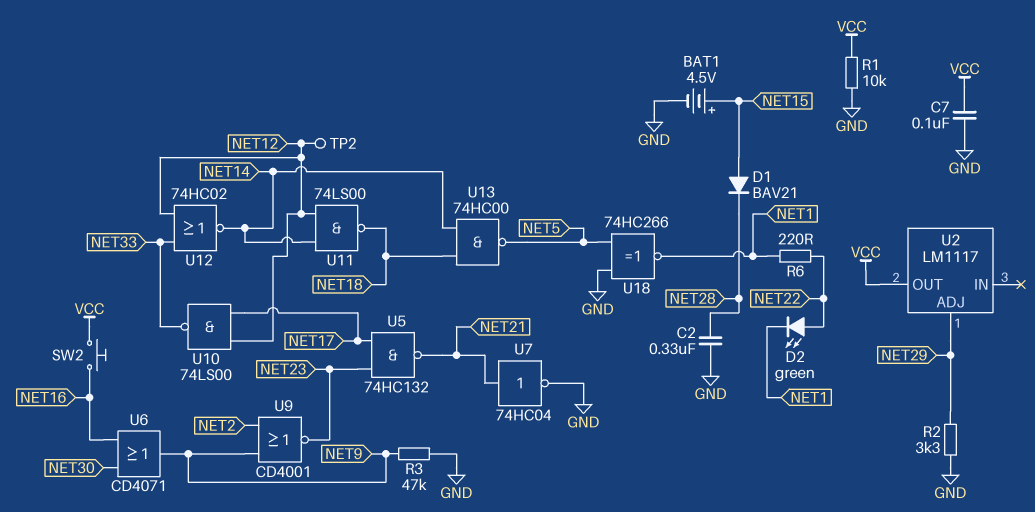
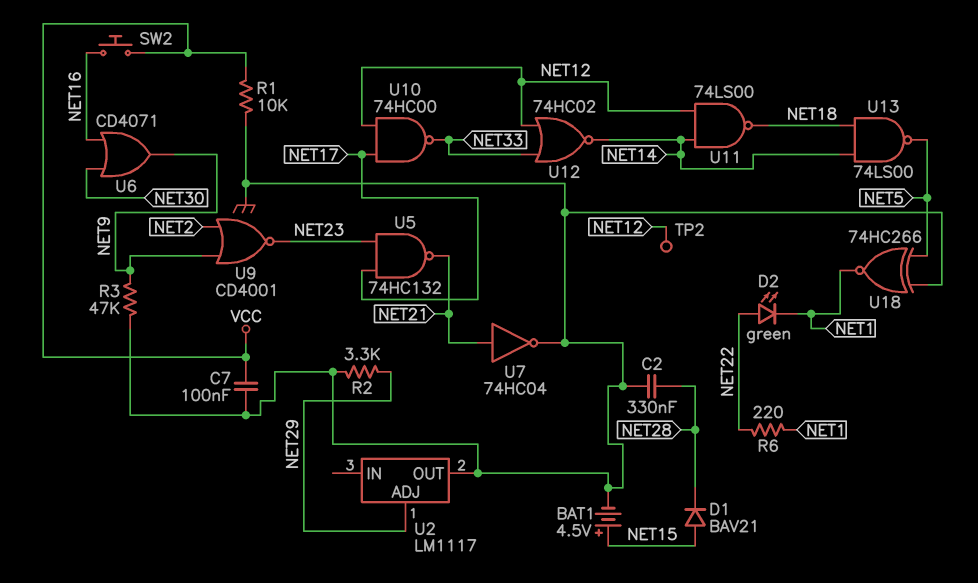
U2 pin OUT: VCC -> GND
U10: NAND 74LS00 (in NET12, in NET17, out NET33) -> NAND 74HC00 (in NET12, in NET17, out NET33)
U13: NAND 74HC00 (in NET14, in NET18, out NET5) -> NAND 74LS00 (in NET14, in NET18, out NET5)

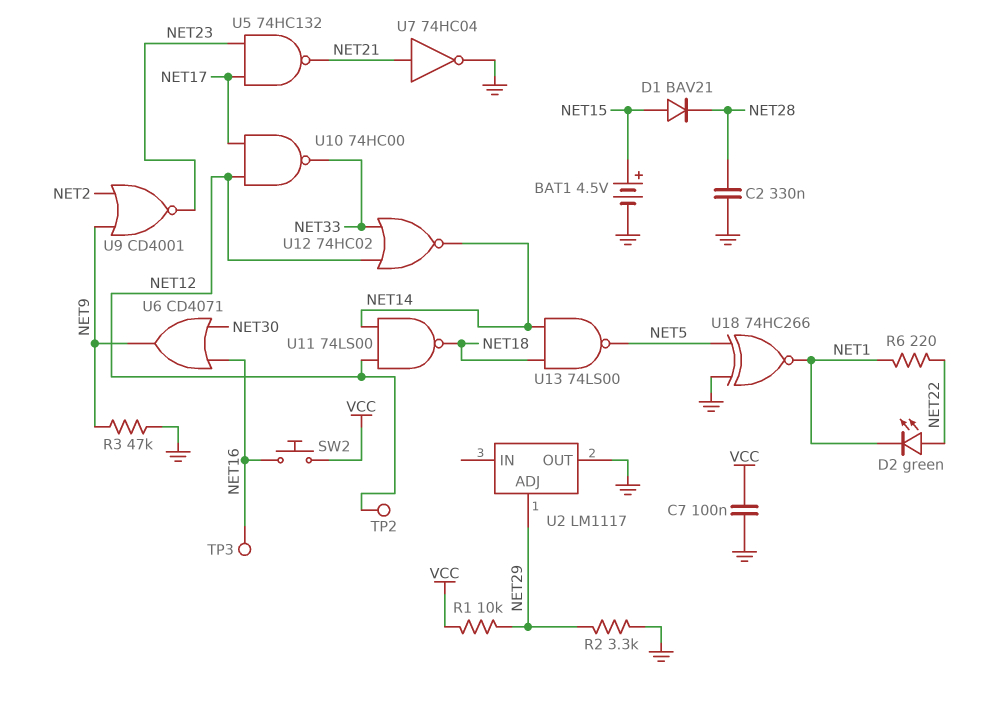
R1: 10k (GND, VCC) -> 10k (NET29, VCC)
TP3: none -> test point (NET16)

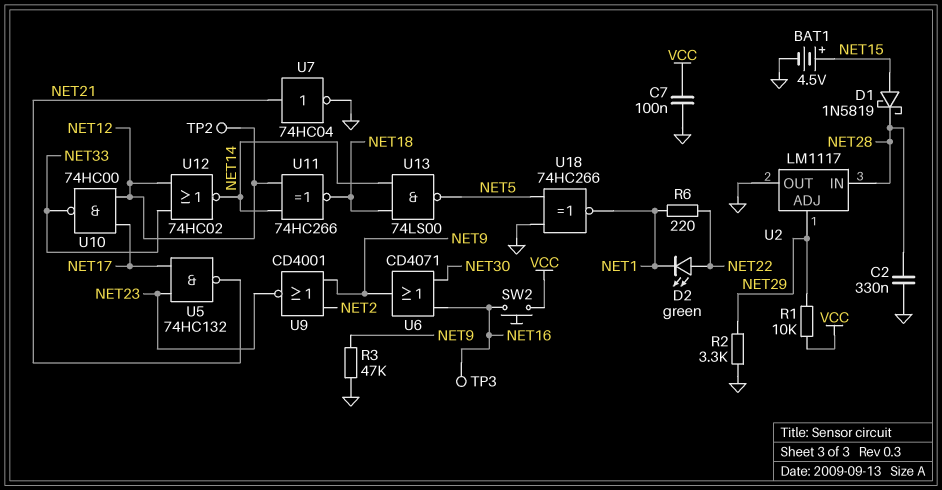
D1: diode BAV21 (A NET15, K NET28) -> schottky 1N5819 (A NET15, K NET28)
U2 pin IN: none -> NET28
U11: NAND 74LS00 (in NET12, in NET14, out NET18) -> XNOR 74HC266 (in NET12, in NET14, out NET18)

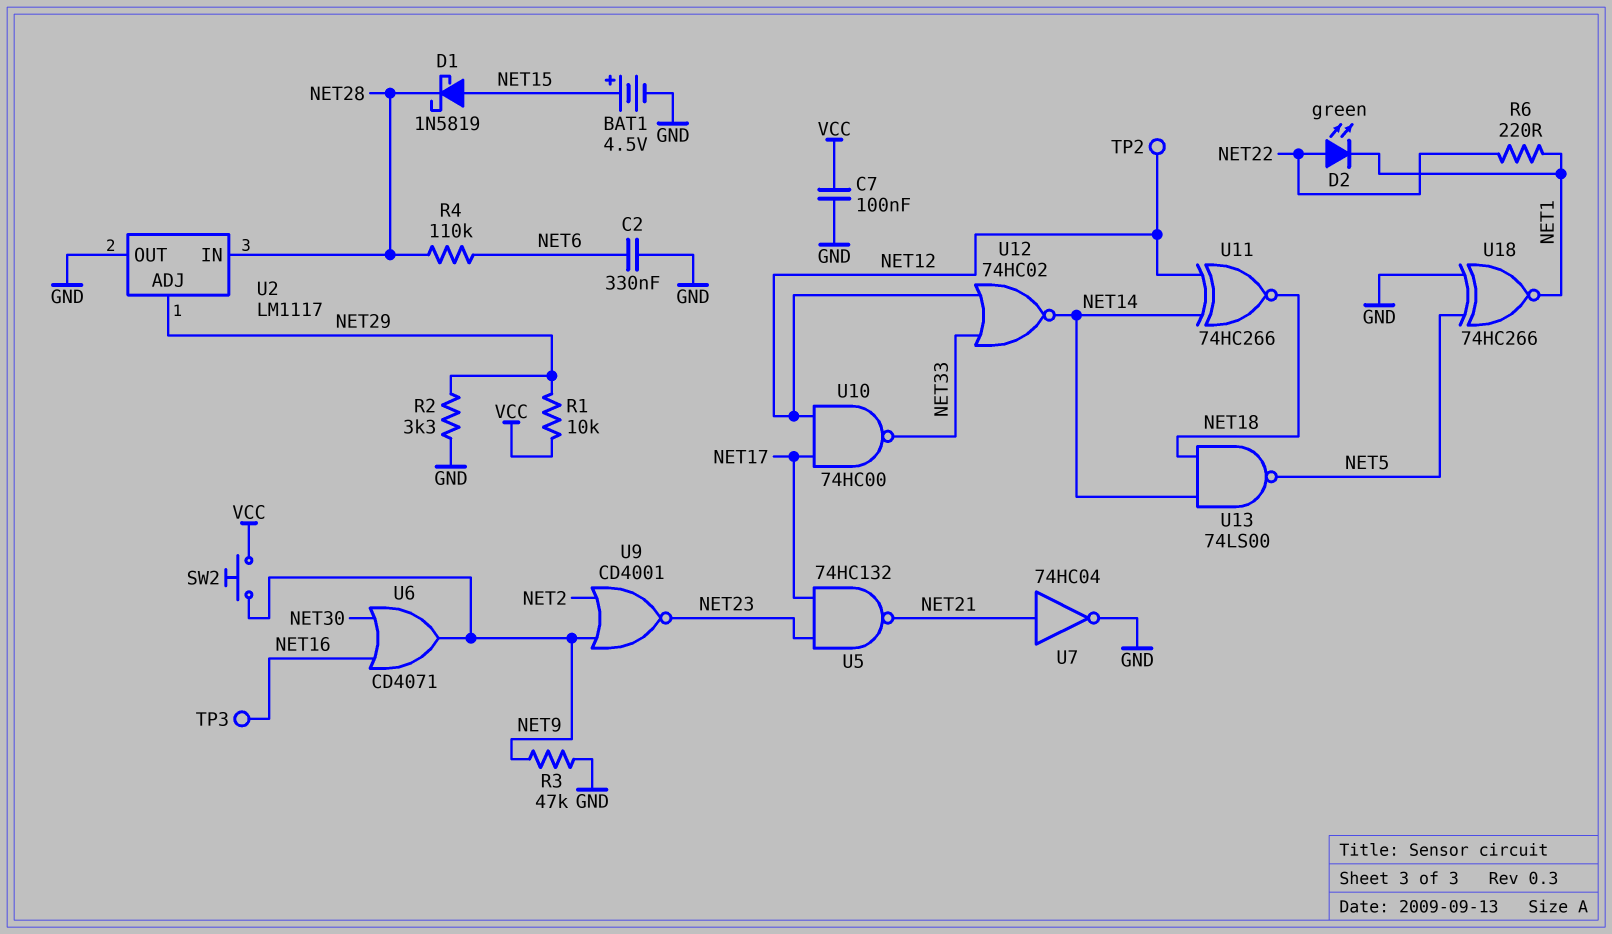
C2: 330nF (GND, NET28) -> 330nF (GND, NET6)
R4: none -> 110k (NET6, NET28)
SW2: button (NET16, VCC) -> button (NET9, VCC)

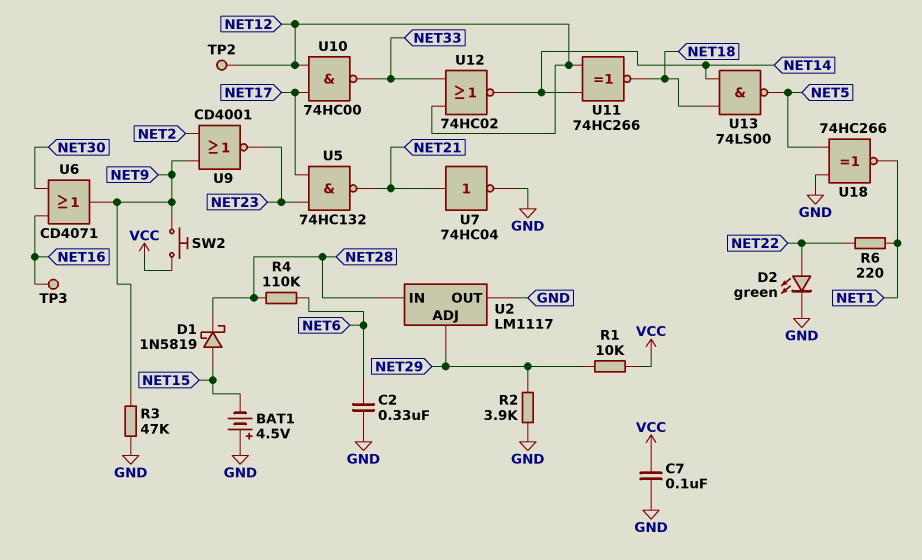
BAT1: 4.5V (plus NET15, minus GND) -> 4.5V (plus GND, minus NET15)
D2: LED green (A NET22, K NET1) -> LED green (A NET22, K GND)
R2: 3.3k (GND, NET29) -> 3.9k (GND, NET29)

